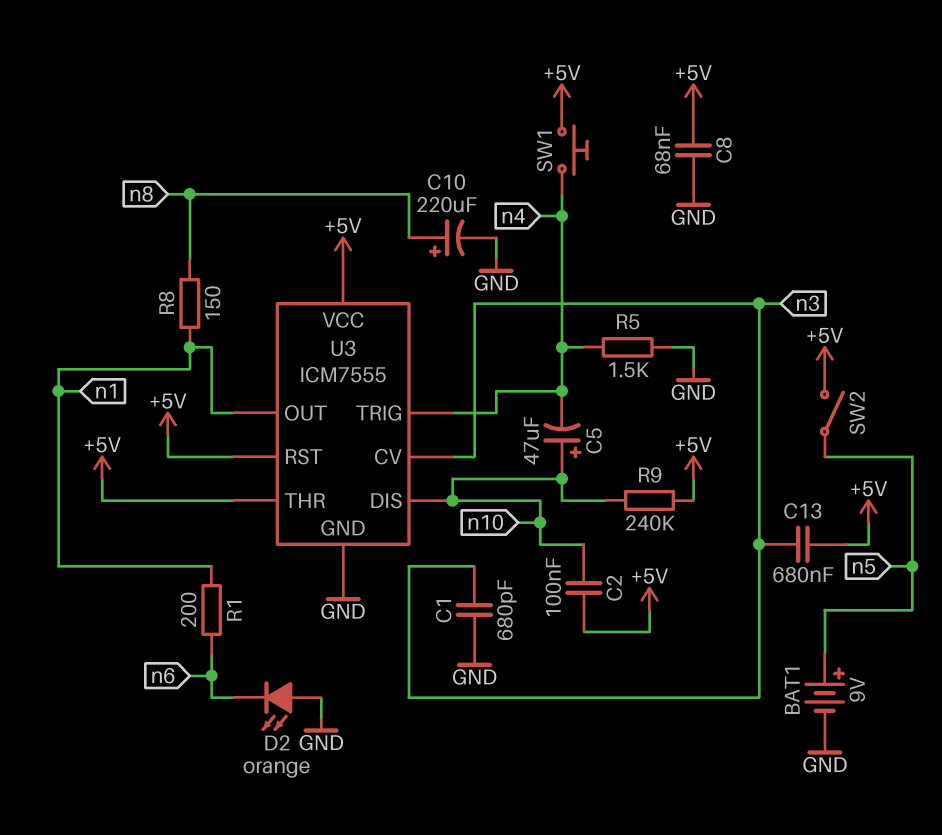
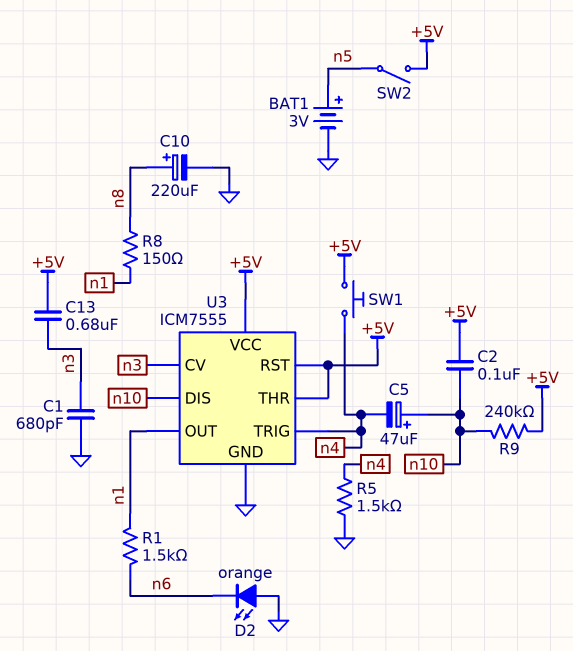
BAT1: 9V (plus n5, minus GND) -> 3V (plus n5, minus GND)
C8: 68nF (+5V, GND) -> none
R1: 200 (n1, n6) -> 1.5k (n1, n6)

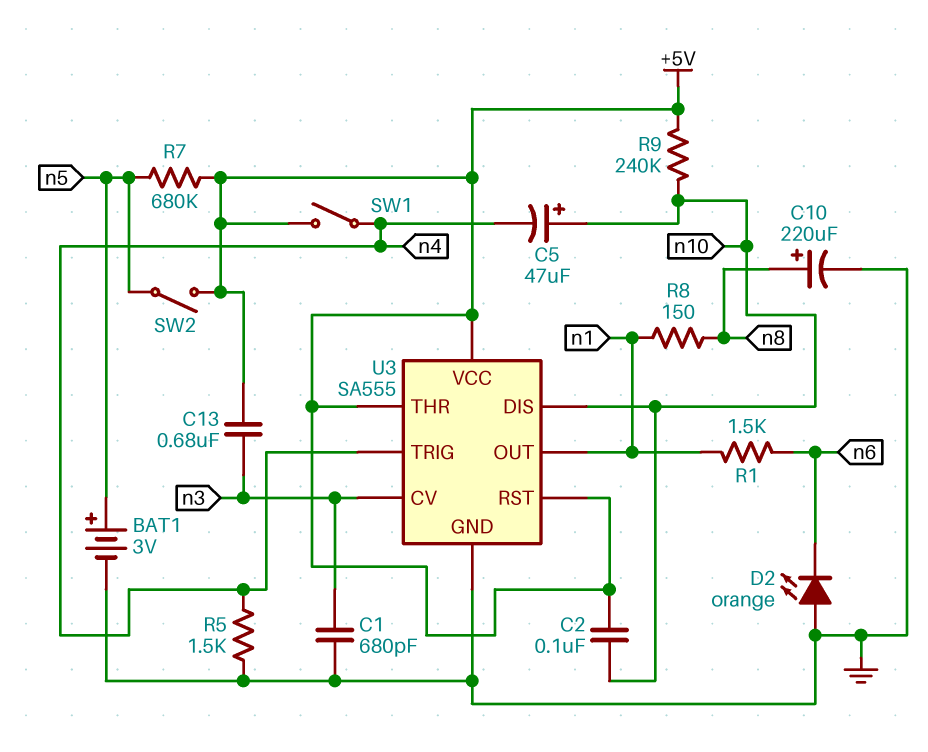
R7: none -> 680k (+5V, n5)
SW1: button (+5V, n4) -> switch (+5V, n4)
U3: ICM7555 -> SA555

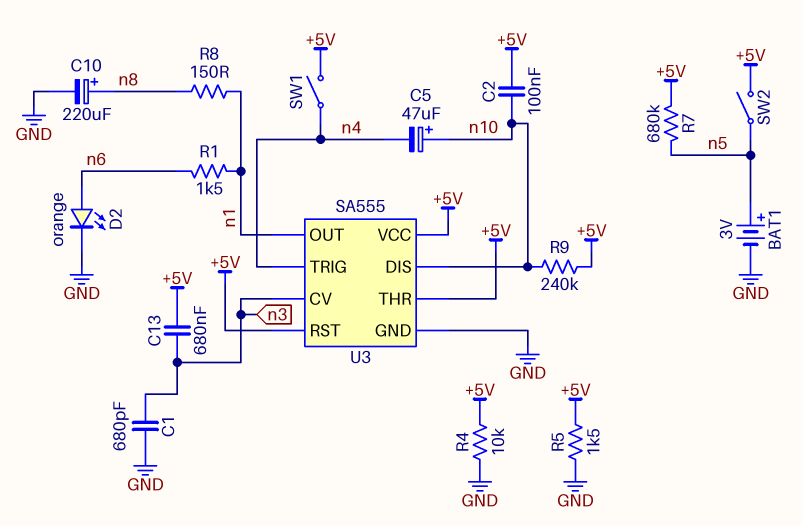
D2: LED orange (A GND, K n6) -> LED orange (A n6, K GND)
R4: none -> 10k (+5V, GND)
R5: 1.5k (GND, n4) -> 1.5k (+5V, GND)

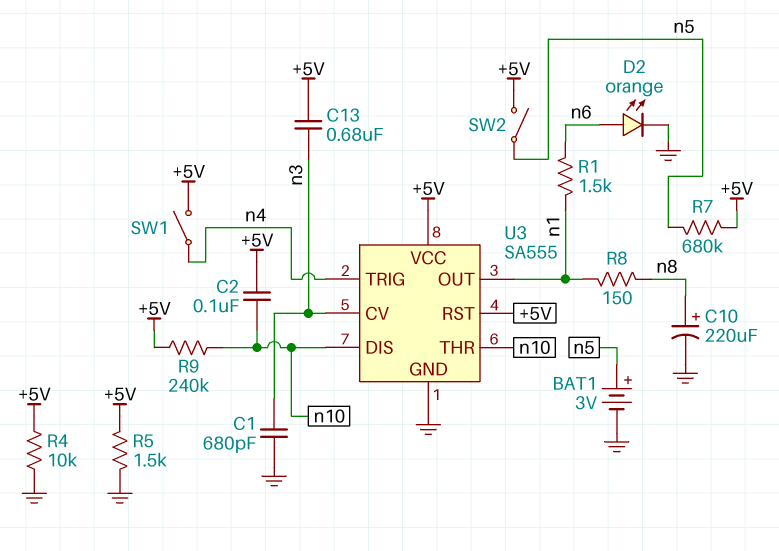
C5: 47uF (plus n10, minus n4) -> none
U3 pin THR: +5V -> n10

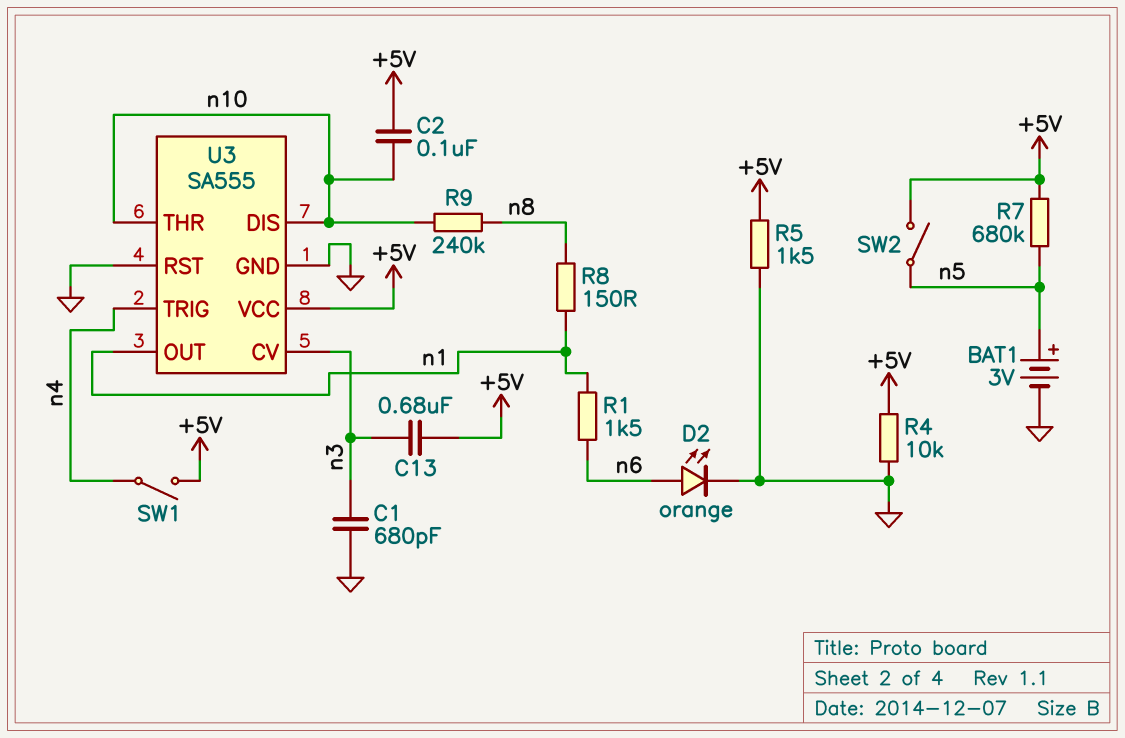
C10: 220uF (plus n8, minus GND) -> none
R9: 240k (+5V, n10) -> 240k (n8, n10)
U3 pin RST: +5V -> GND

